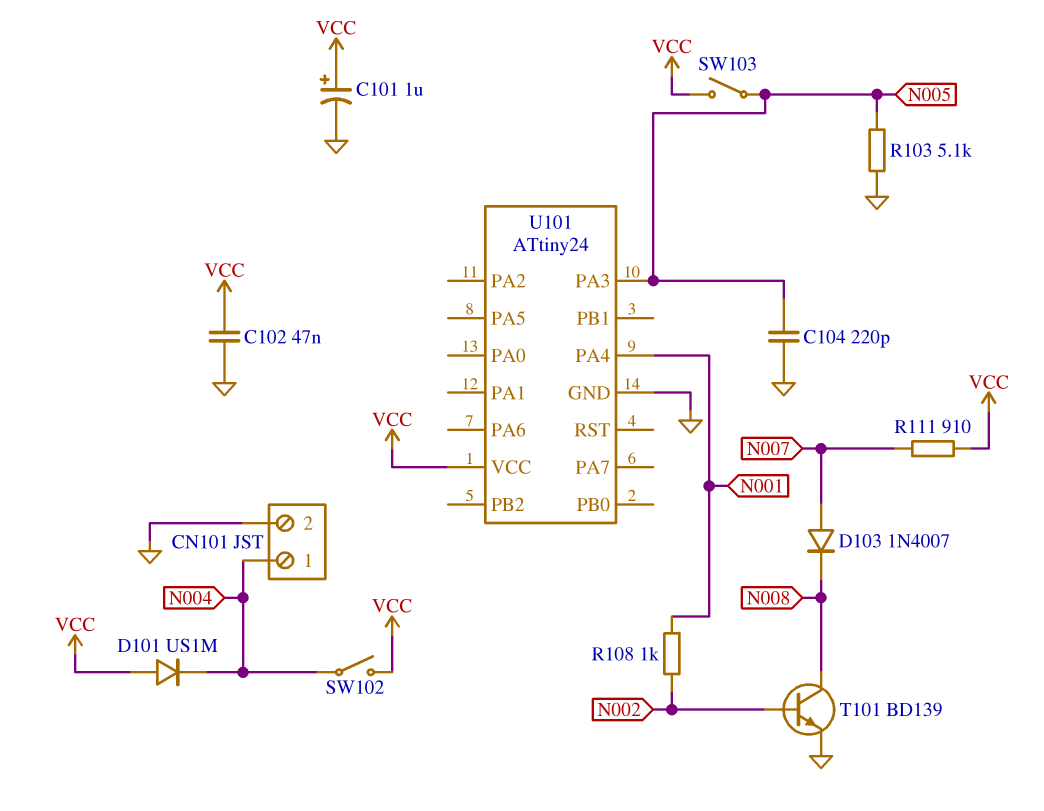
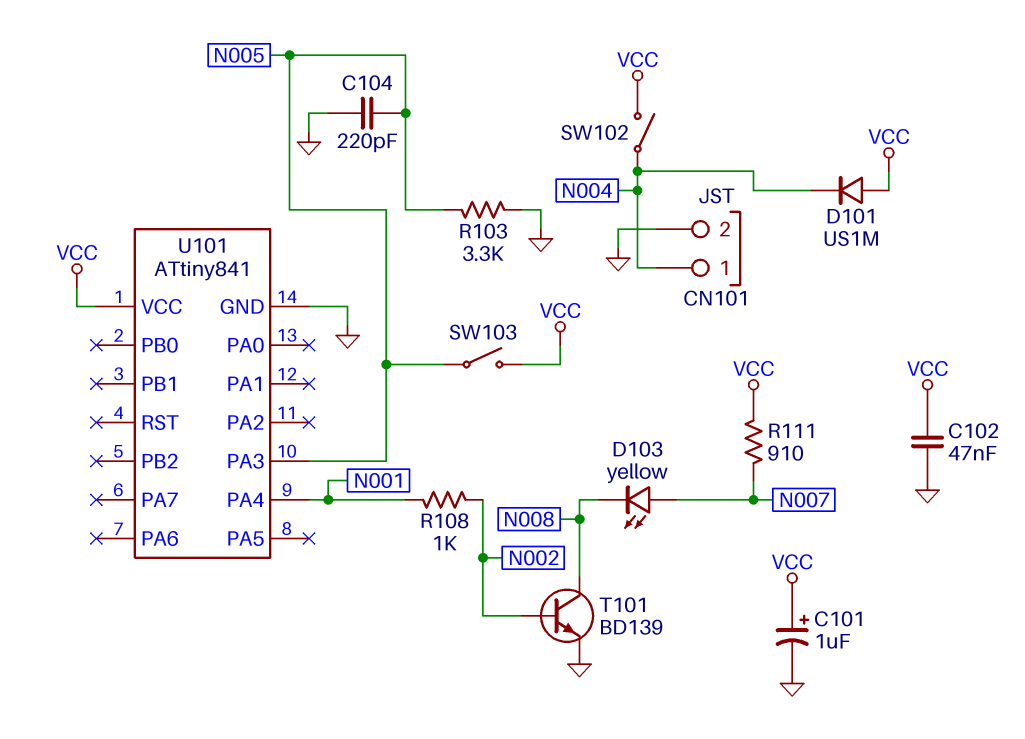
D103: diode 1N4007 (A N007, K N008) -> LED yellow (A N007, K N008)
R103: 5.1k (GND, N005) -> 3.3k (GND, N005)
U101: ATtiny24 -> ATtiny841

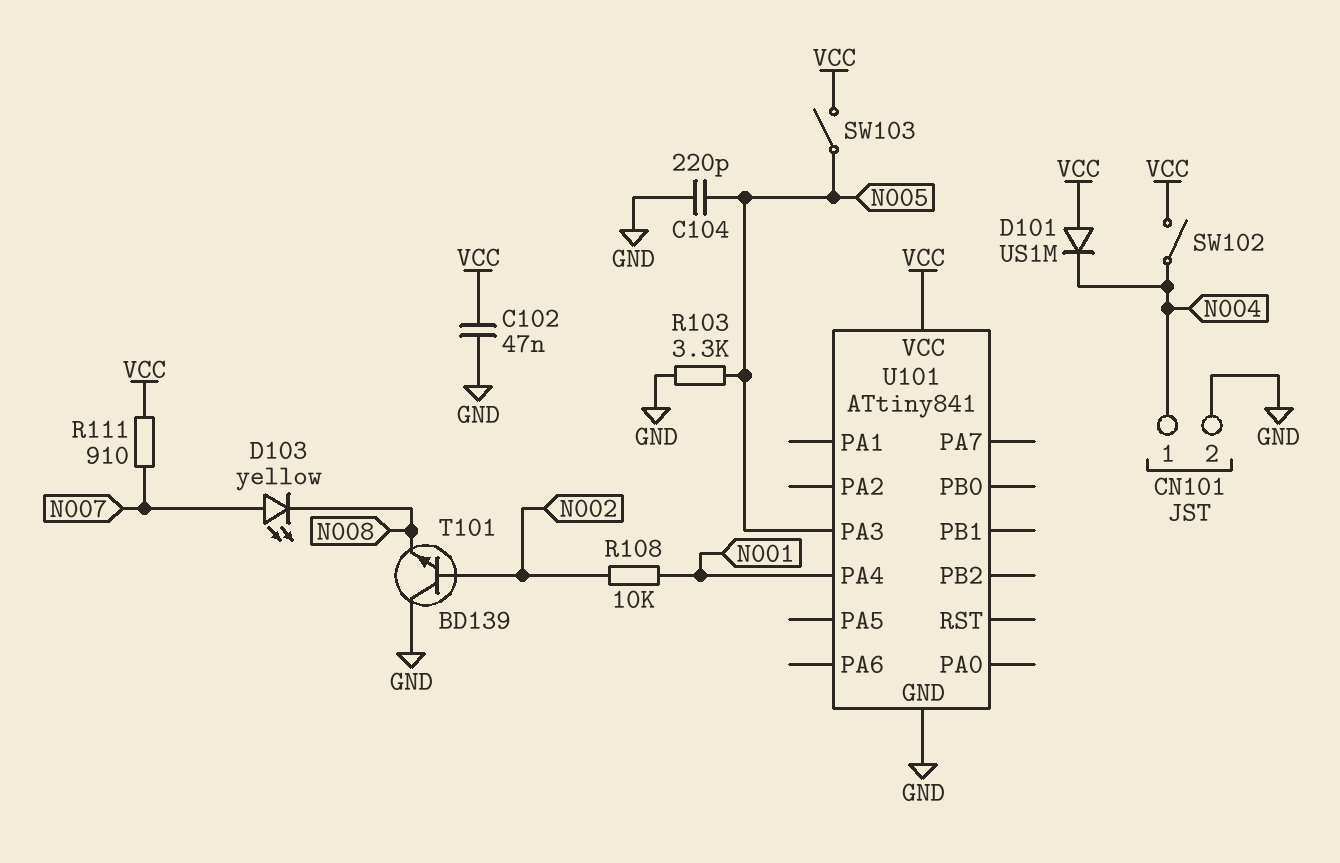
C101: 1uF (plus VCC, minus GND) -> none
R108: 1k (N001, N002) -> 10k (N001, N002)
T101: NPN BD139 (B N002, C N008, E GND) -> NPN BD139 (B N002, C GND, E N008)

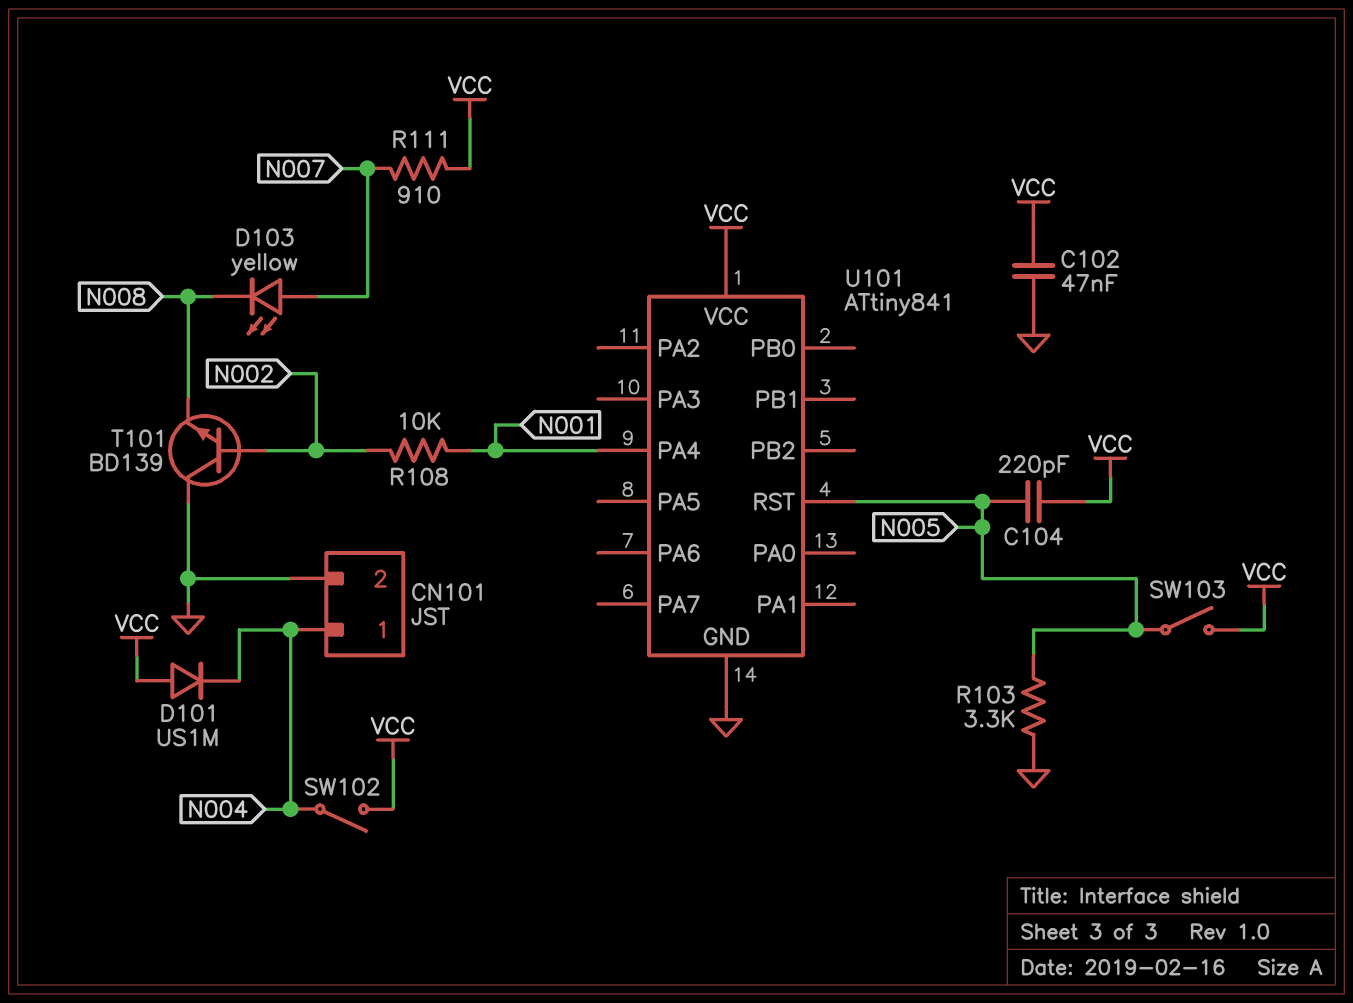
C104: 220pF (GND, N005) -> 220pF (N005, VCC)
U101 pin PA3: N005 -> none
U101 pin RST: none -> N005

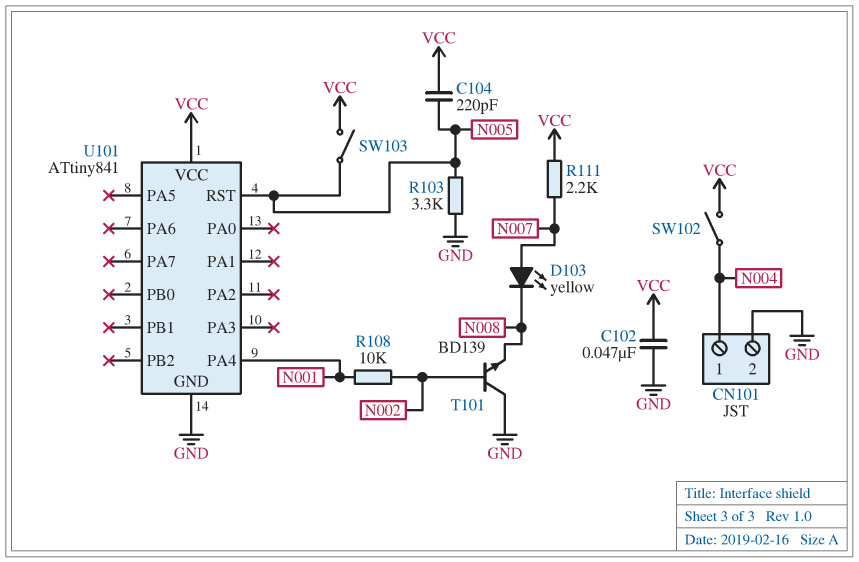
D101: diode US1M (A VCC, K N004) -> none
R111: 910 (N007, VCC) -> 2.2k (N007, VCC)

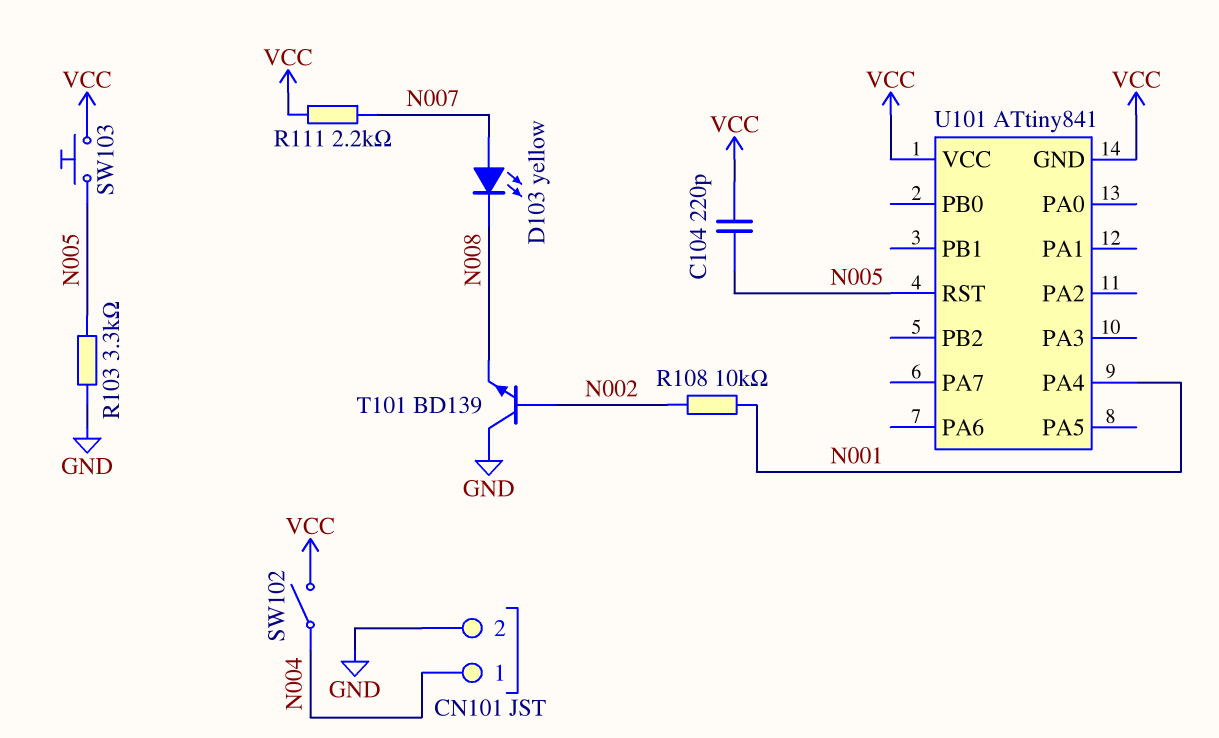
C102: 47nF (GND, VCC) -> none
SW103: switch (N005, VCC) -> button (N005, VCC)
U101 pin GND: GND -> VCC

